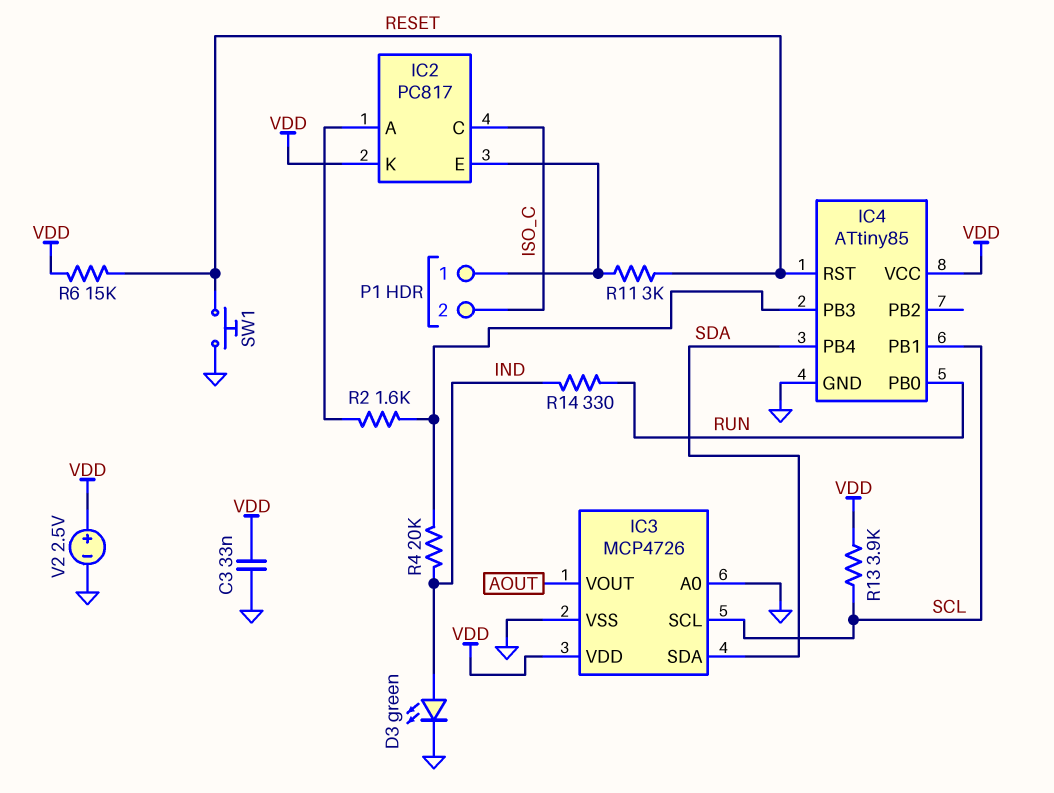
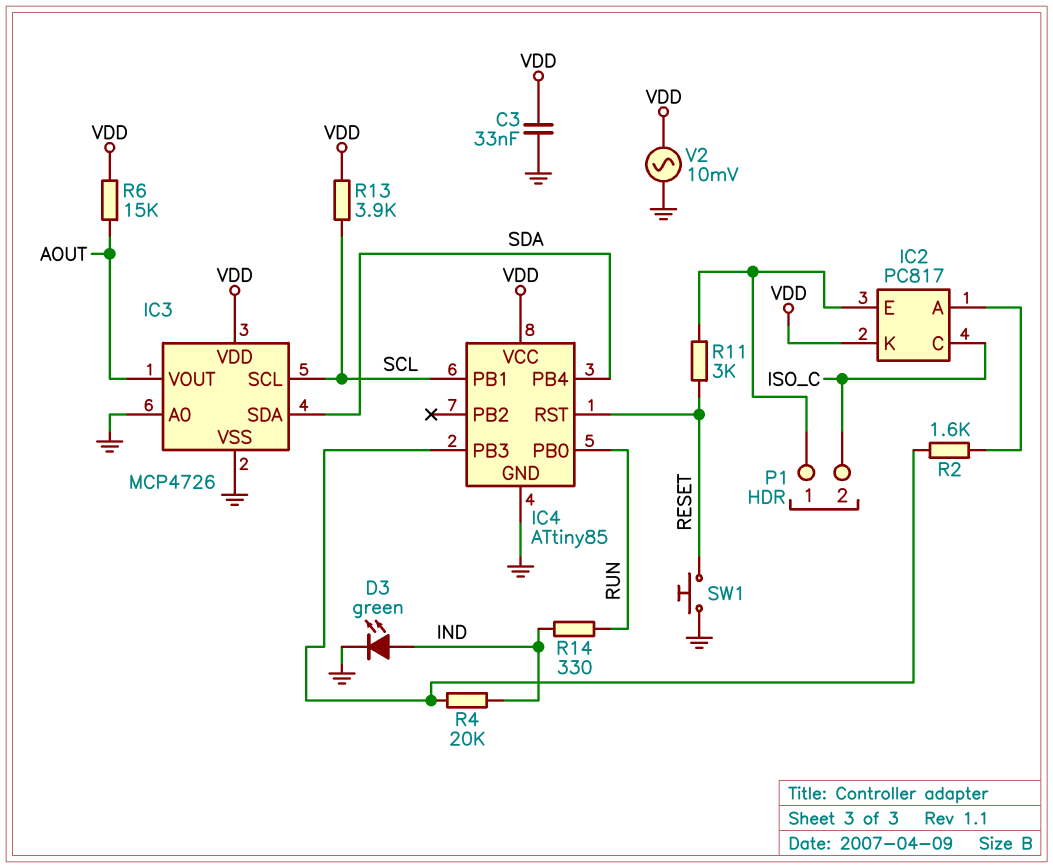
R6: 15k (RESET, VDD) -> 15k (AOUT, VDD)
V2: 2.5V (plus VDD, minus GND) -> AC 10mV (GND, VDD)

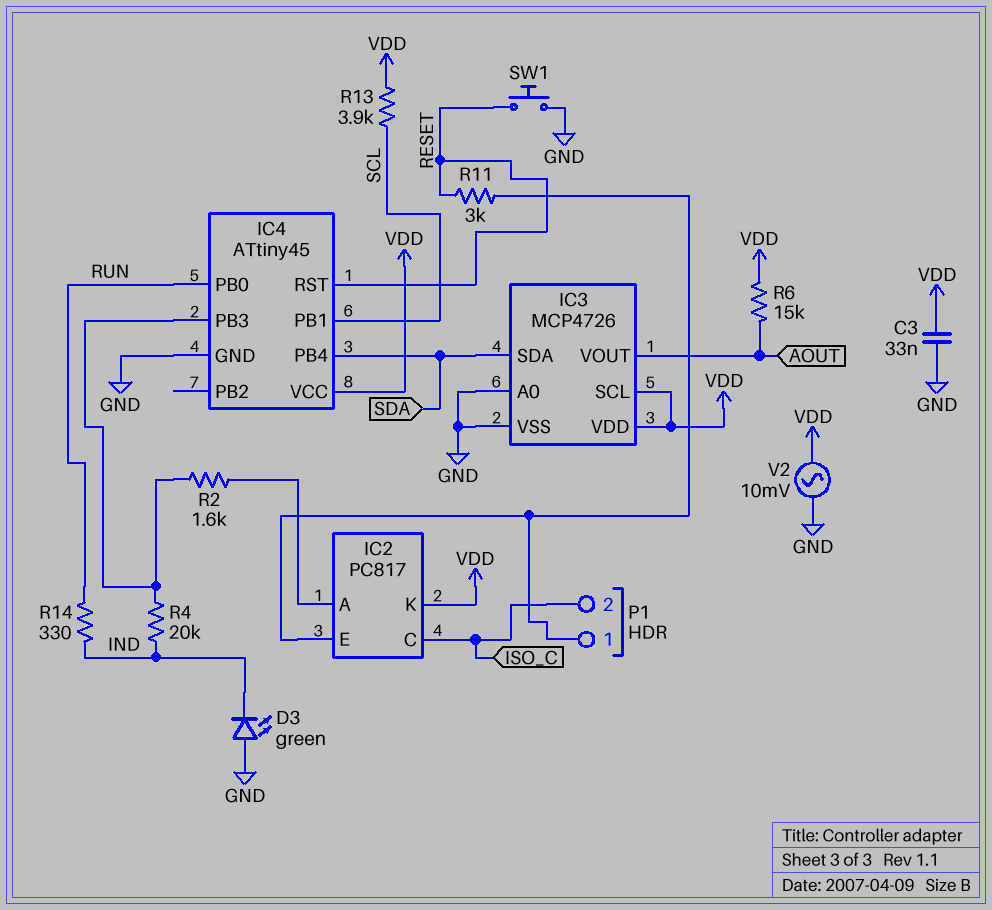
D3: LED green (A IND, K GND) -> LED green (A GND, K IND)
IC3 pin SCL: SCL -> VDD
IC4: ATtiny85 -> ATtiny45

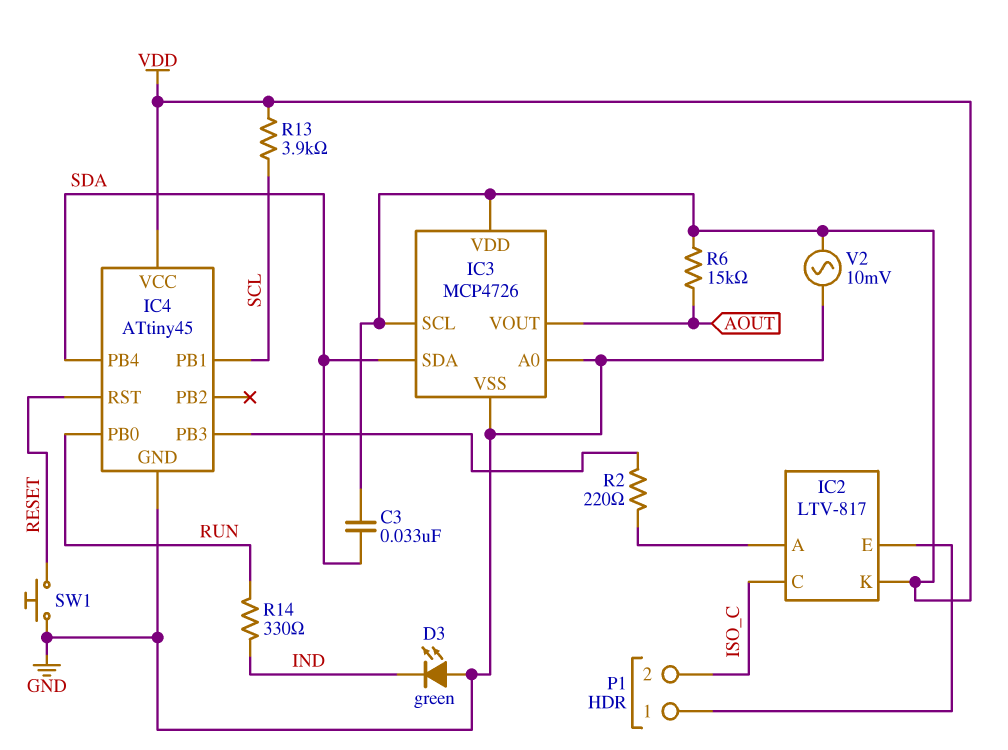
C3: 33nF (GND, VDD) -> 33nF (SDA, VDD)
IC2: PC817 -> LTV-817
R2: 1.6k (IC2/A, IC4/PB3) -> 220 (IC2/A, IC4/PB3)
R4: 20k (IC4/PB3, IND) -> none
R11: 3k (IC2/E, RESET) -> none

